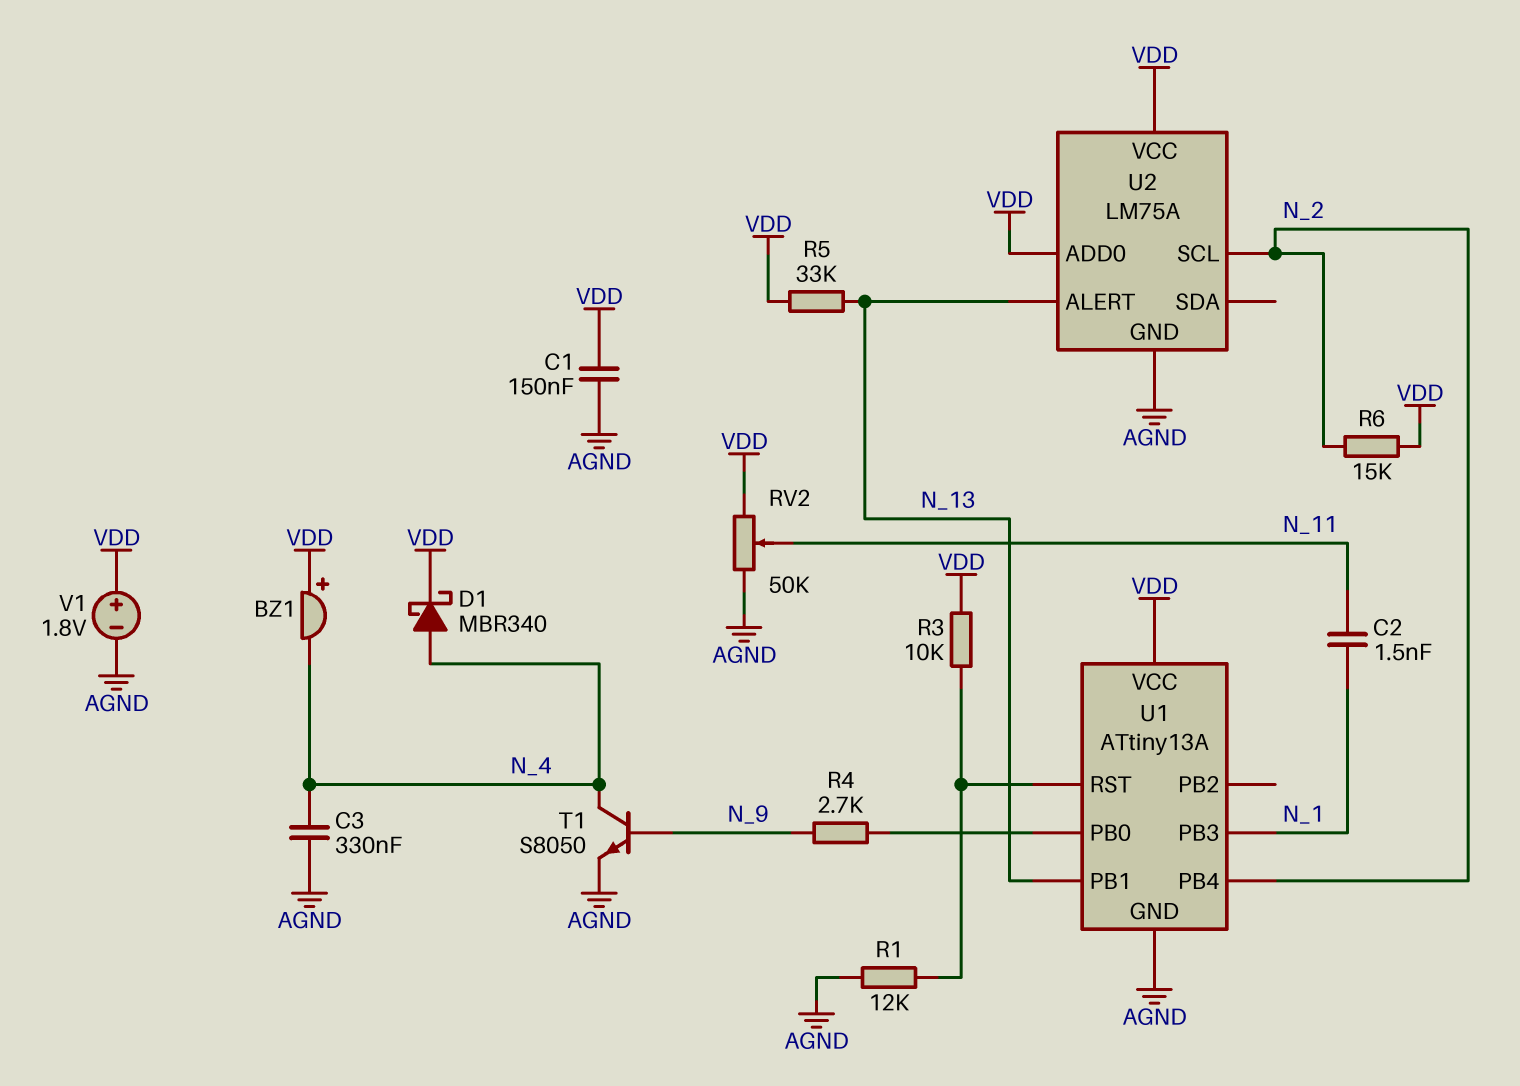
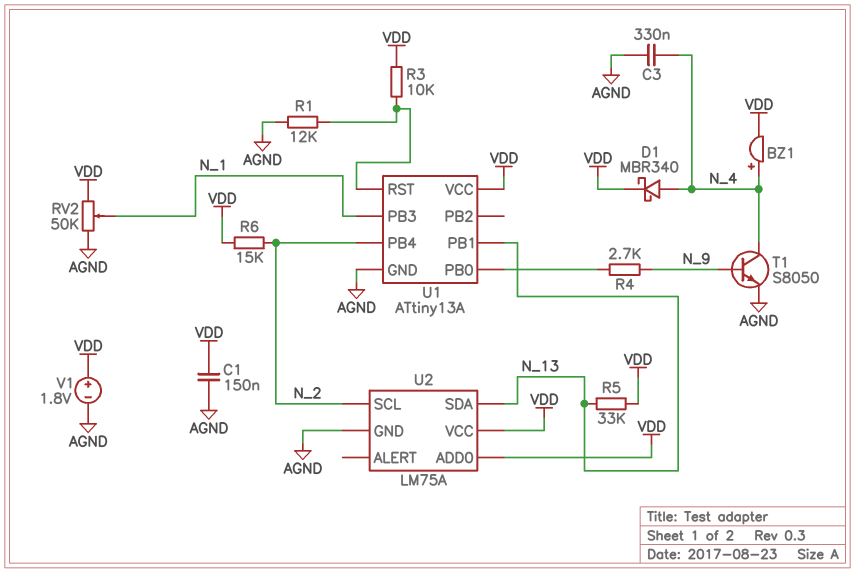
BZ1: buzzer (plus VDD, minus N_4) -> buzzer (plus N_4, minus VDD)
C2: 1.5nF (N_1, N_11) -> none
RV2: 50k (AGND, VDD, wiper N_11) -> 50k (AGND, VDD, wiper N_1)
U2 pin ALERT: N_13 -> none
U2 pin SDA: none -> N_13

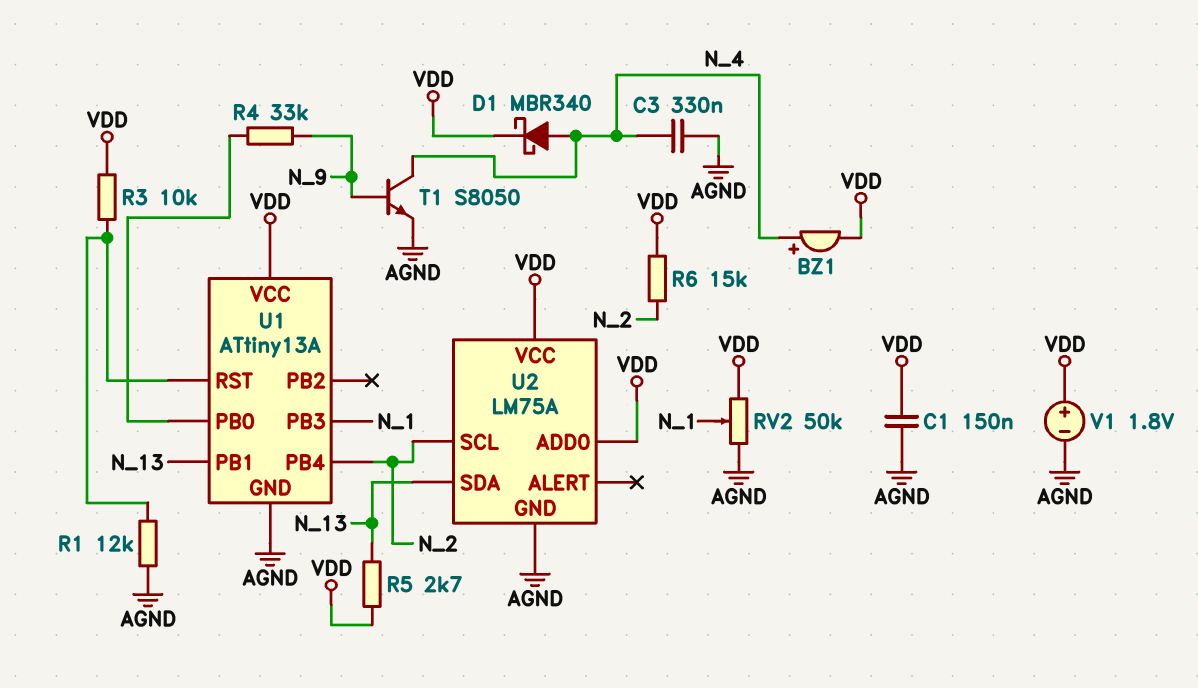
R4: 2.7k (N_9, U1/PB0) -> 33k (N_9, U1/PB0)
R5: 33k (N_13, VDD) -> 2.7k (N_13, VDD)

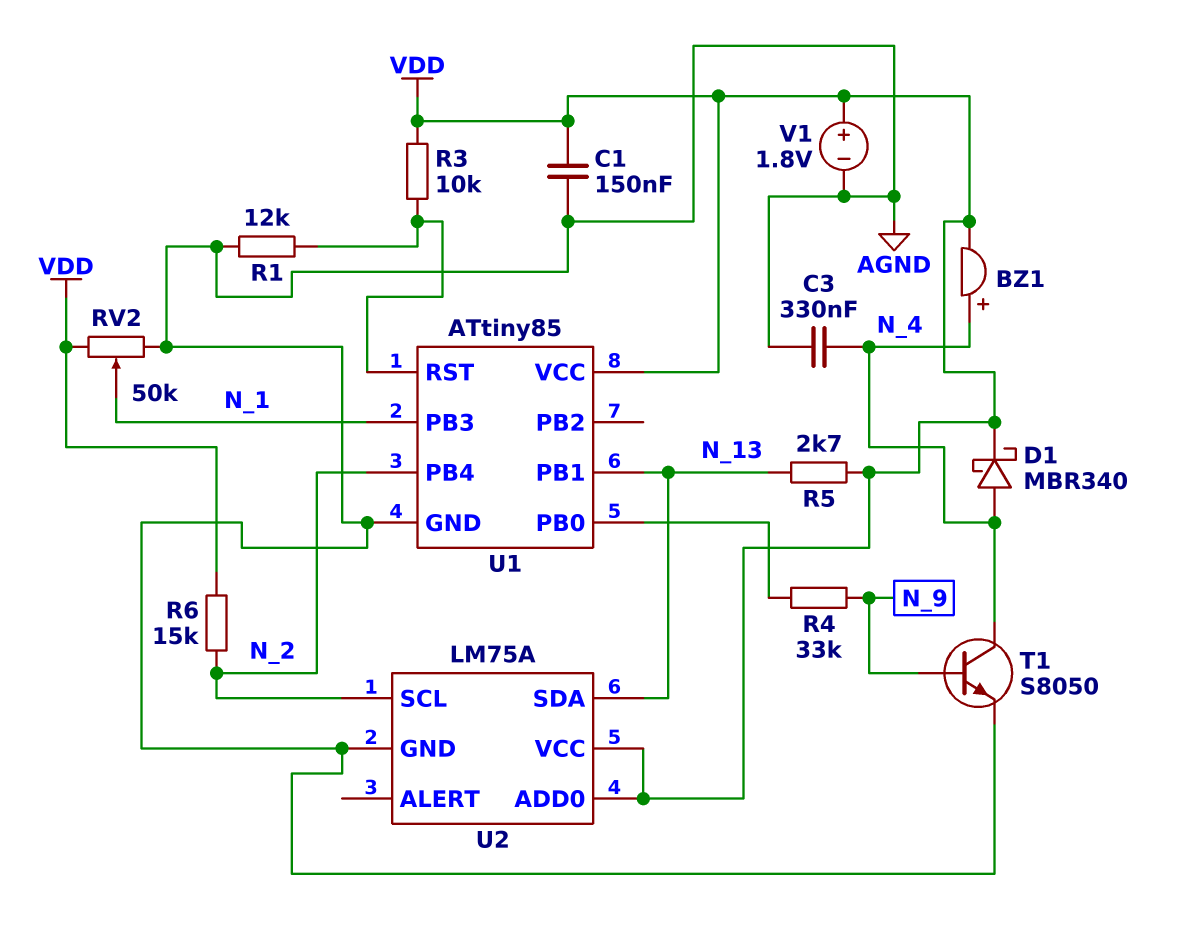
U1: ATtiny13A -> ATtiny85

